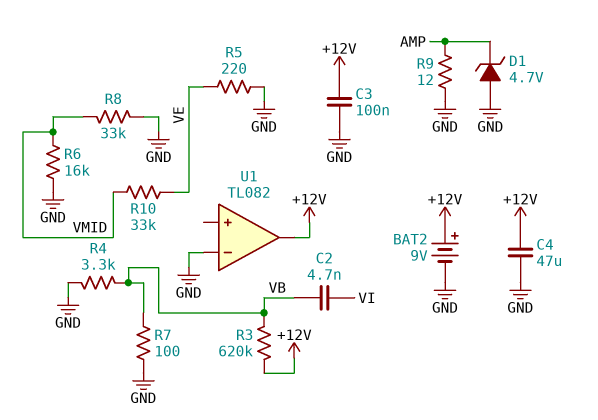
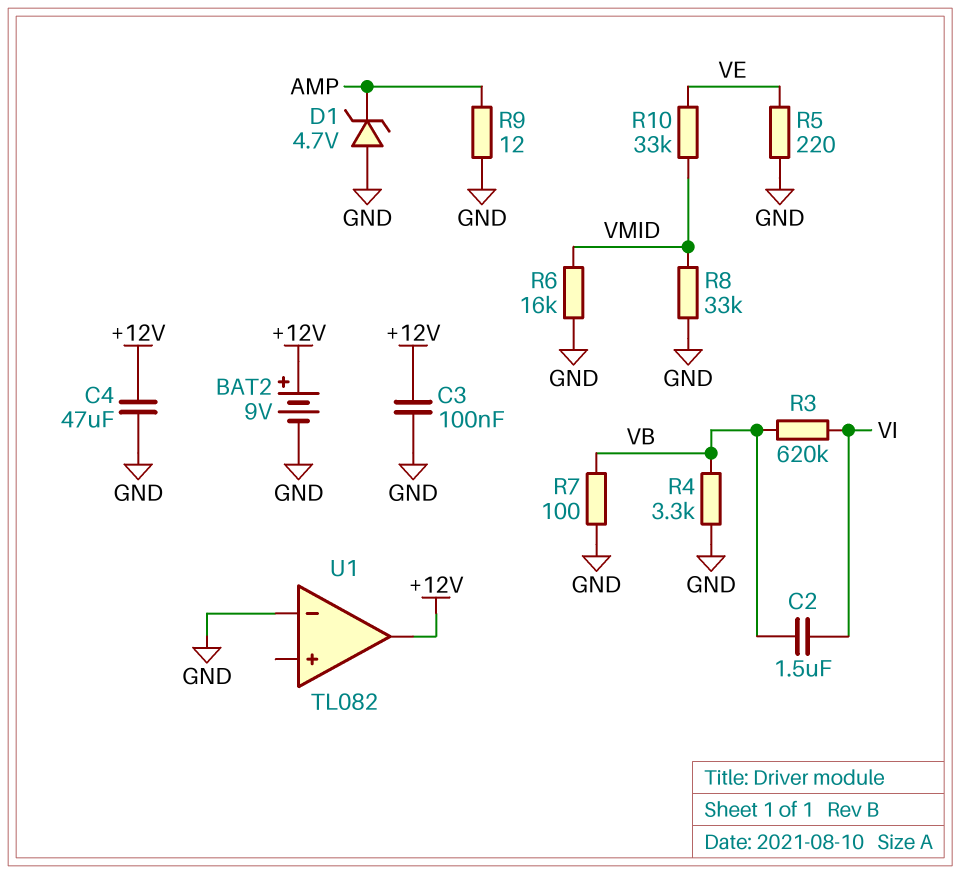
C2: 4.7nF (VB, VI) -> 1.5uF (VB, VI)
R3: 620k (+12V, VB) -> 620k (VB, VI)

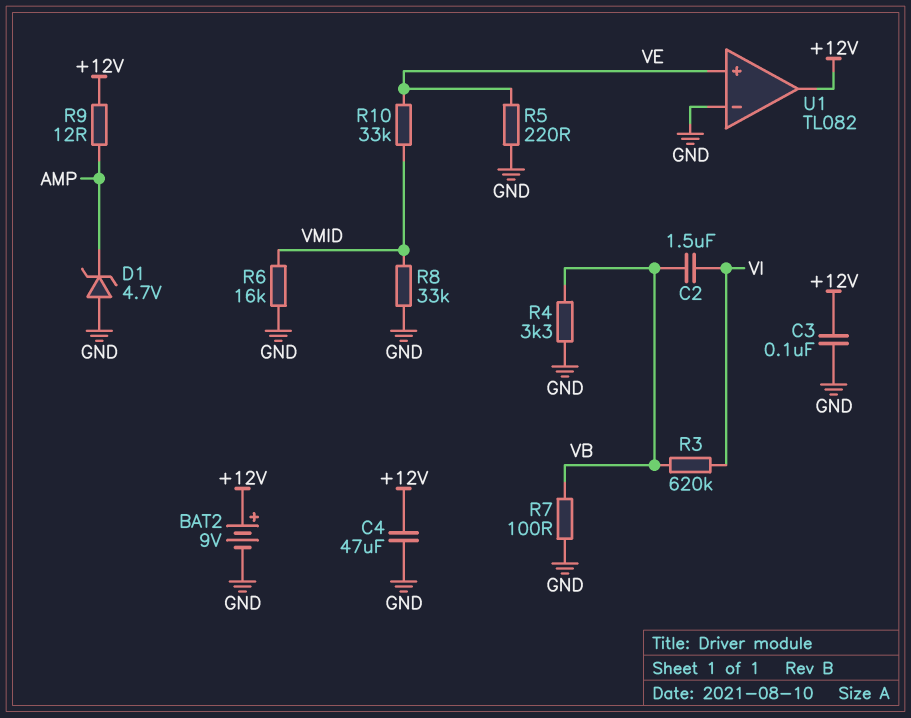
R9: 12 (AMP, GND) -> 12 (+12V, AMP)
U1 pin in+: none -> VE

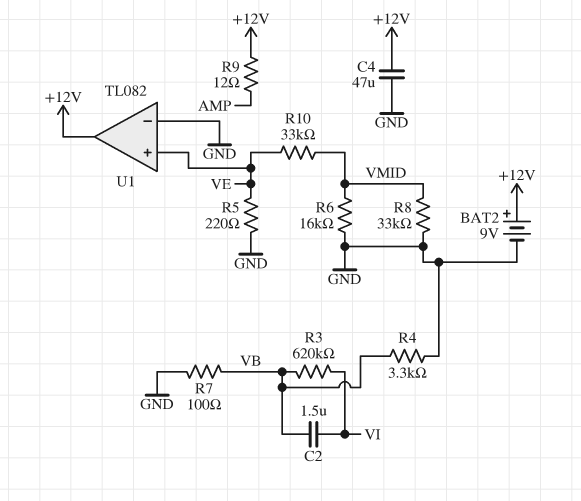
C3: 100nF (+12V, GND) -> none
D1: zener 4.7V (A GND, K AMP) -> none

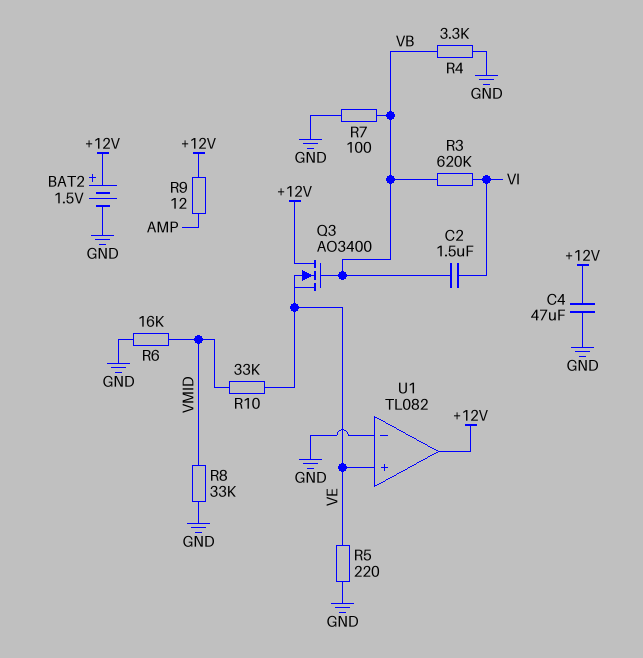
BAT2: 9V (plus +12V, minus GND) -> 1.5V (plus +12V, minus GND)
Q3: none -> NMOS AO3400 (G VB, D +12V, S VE)

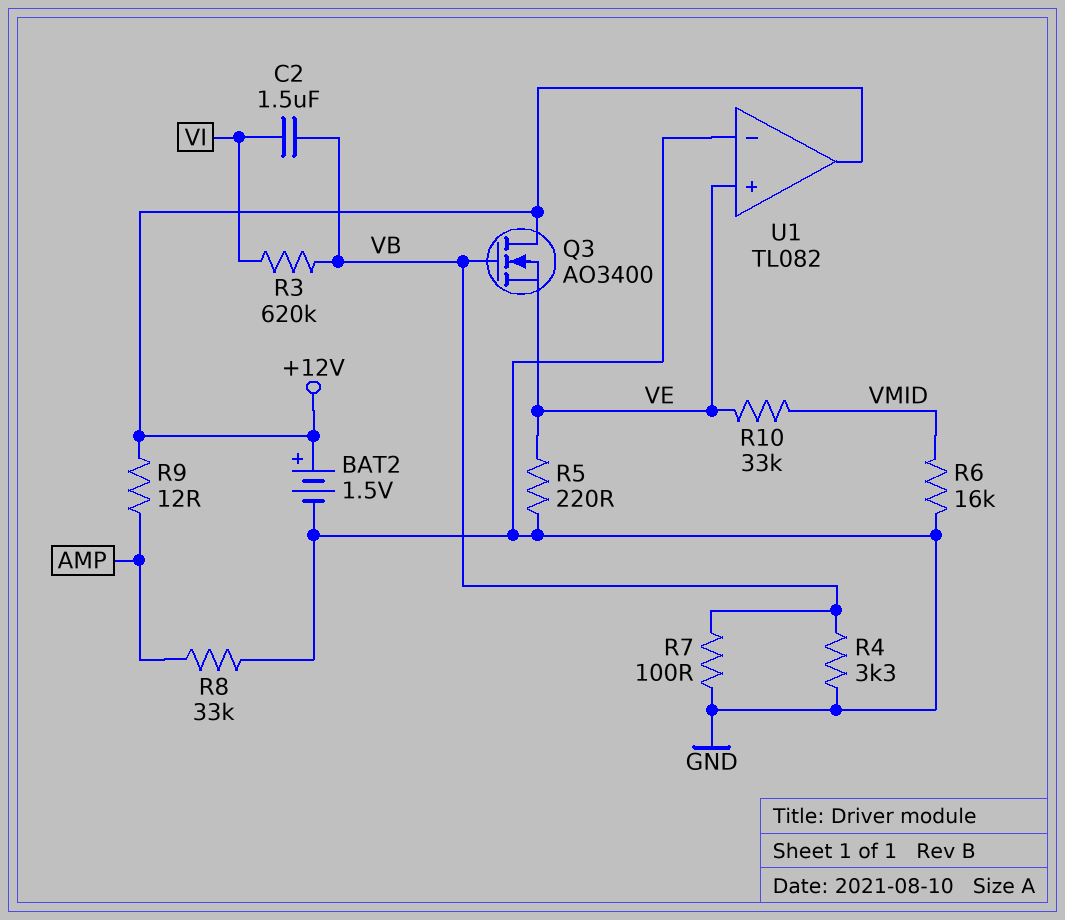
C4: 47uF (+12V, GND) -> none
R8: 33k (GND, VMID) -> 33k (AMP, GND)

